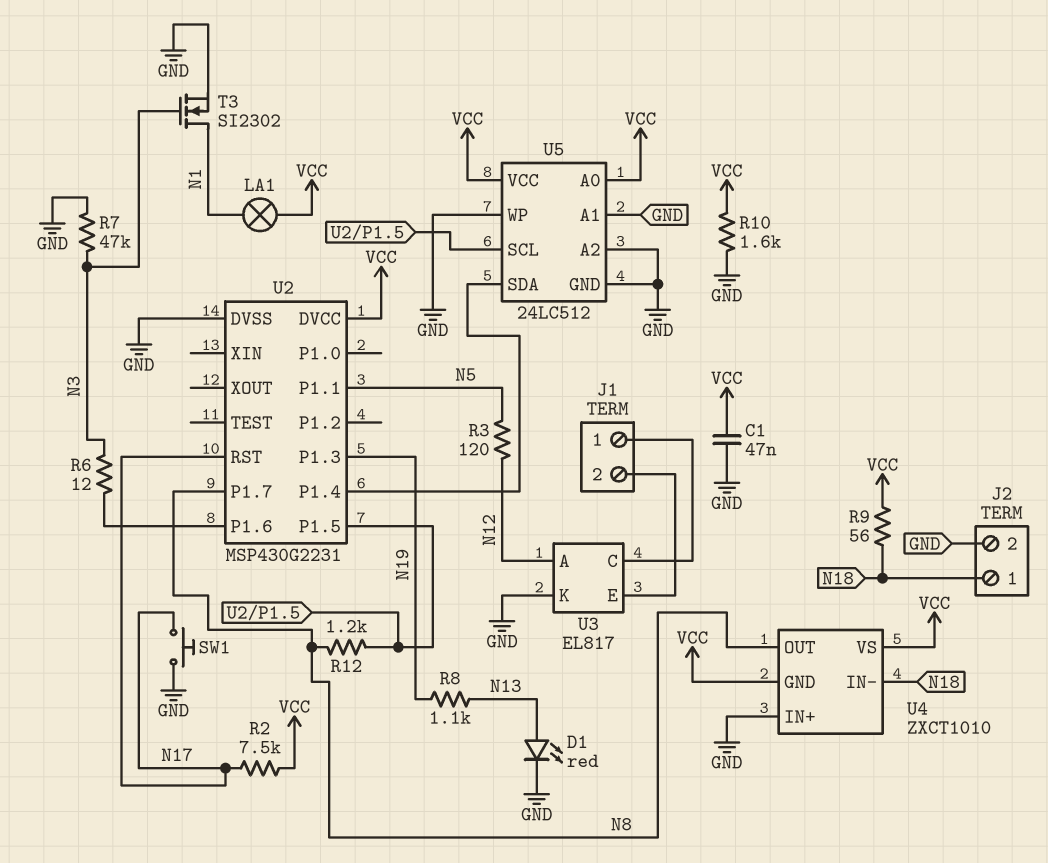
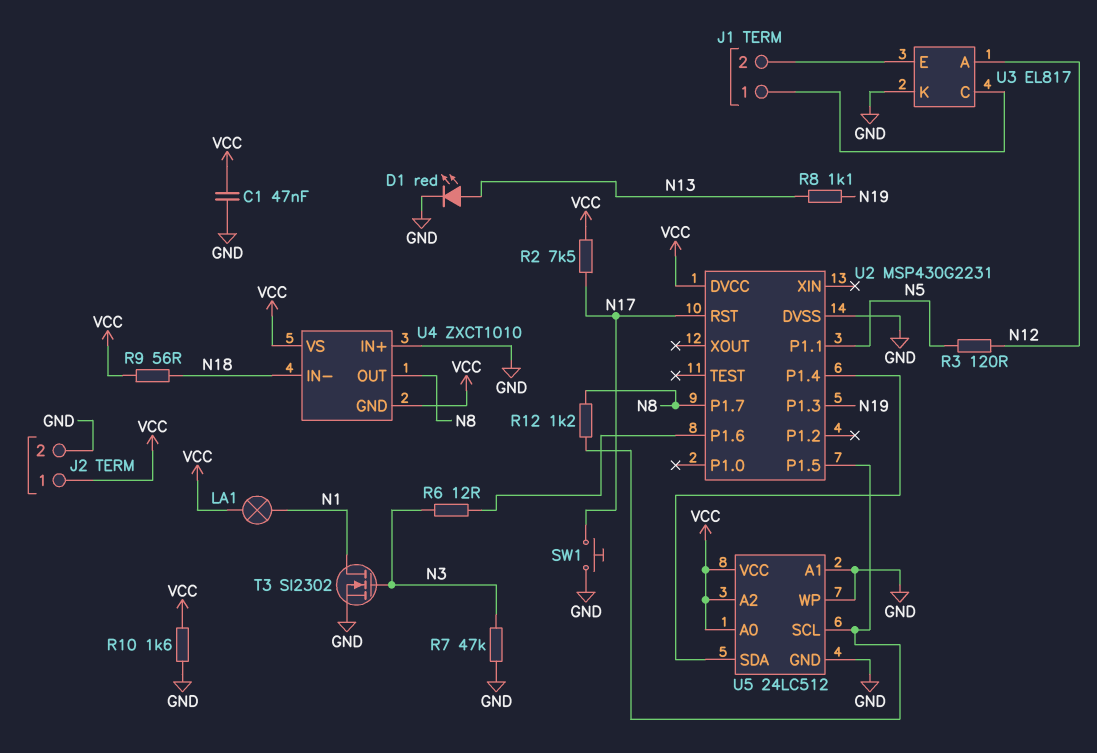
J2 pin 1: N18 -> VCC
U5 pin A2: GND -> VCC

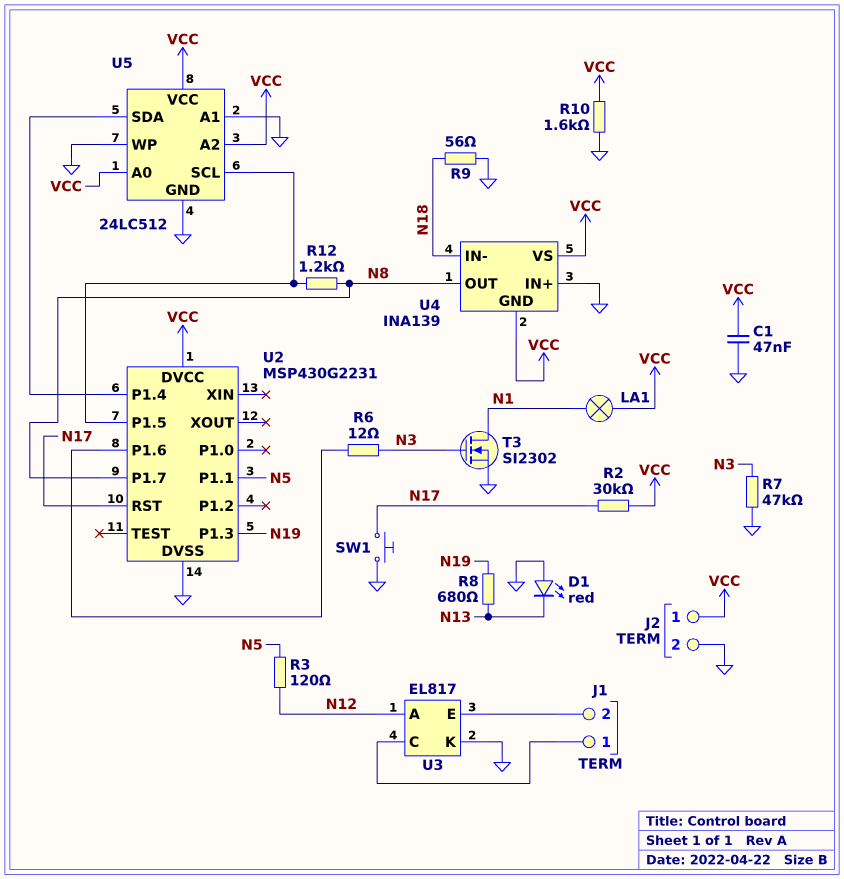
D1: LED red (A N13, K GND) -> LED red (A GND, K N13)
R2: 7.5k (N17, VCC) -> 30k (N17, VCC)
R8: 1.1k (N13, N19) -> 680 (N13, N19)
R9: 56 (N18, VCC) -> 56 (GND, N18)
U4: ZXCT1010 -> INA139

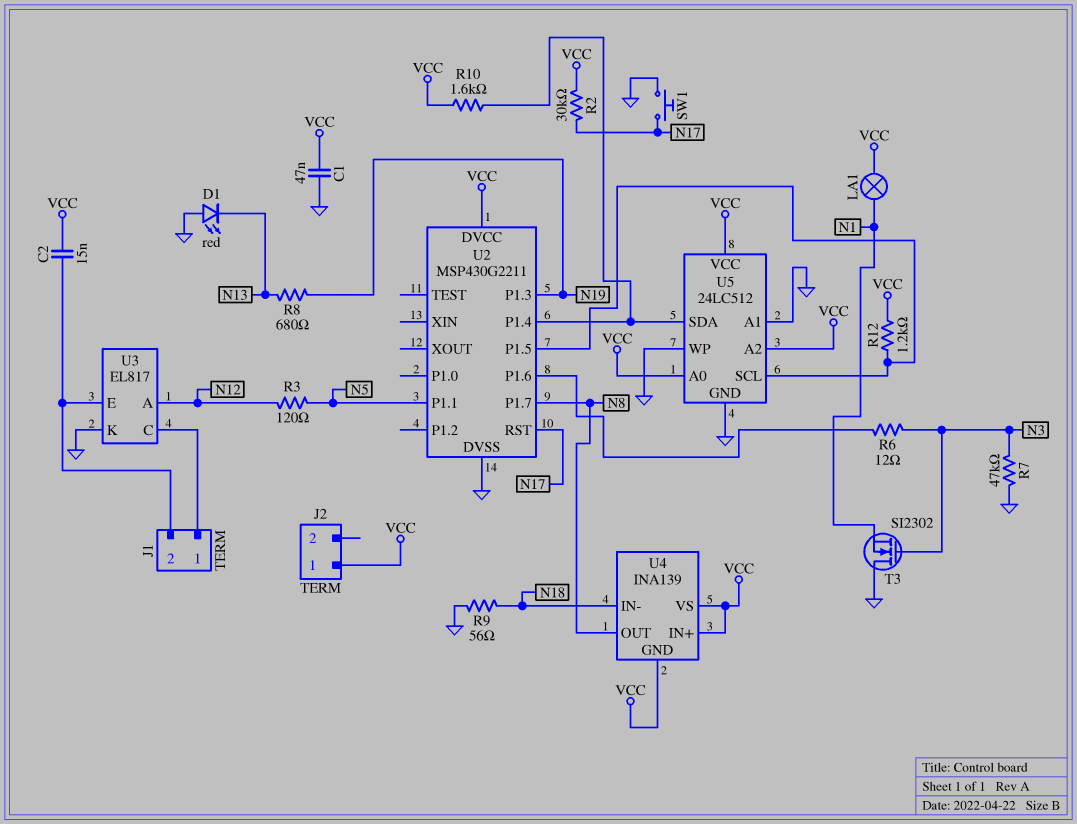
C2: none -> 15nF (J1/2, VCC)
J2 pin 2: GND -> none
R10: 1.6k (GND, VCC) -> 1.6k (U2/P1.4, VCC)
R12: 1.2k (N8, U2/P1.5) -> 1.2k (U2/P1.5, VCC)
T3: NMOS SI2302 (G N3, D N1, S GND) -> NMOS SI2302 (G N3, D GND, S N1)
U2: MSP430G2231 -> MSP430G2211
U4 pin IN+: GND -> VCC

